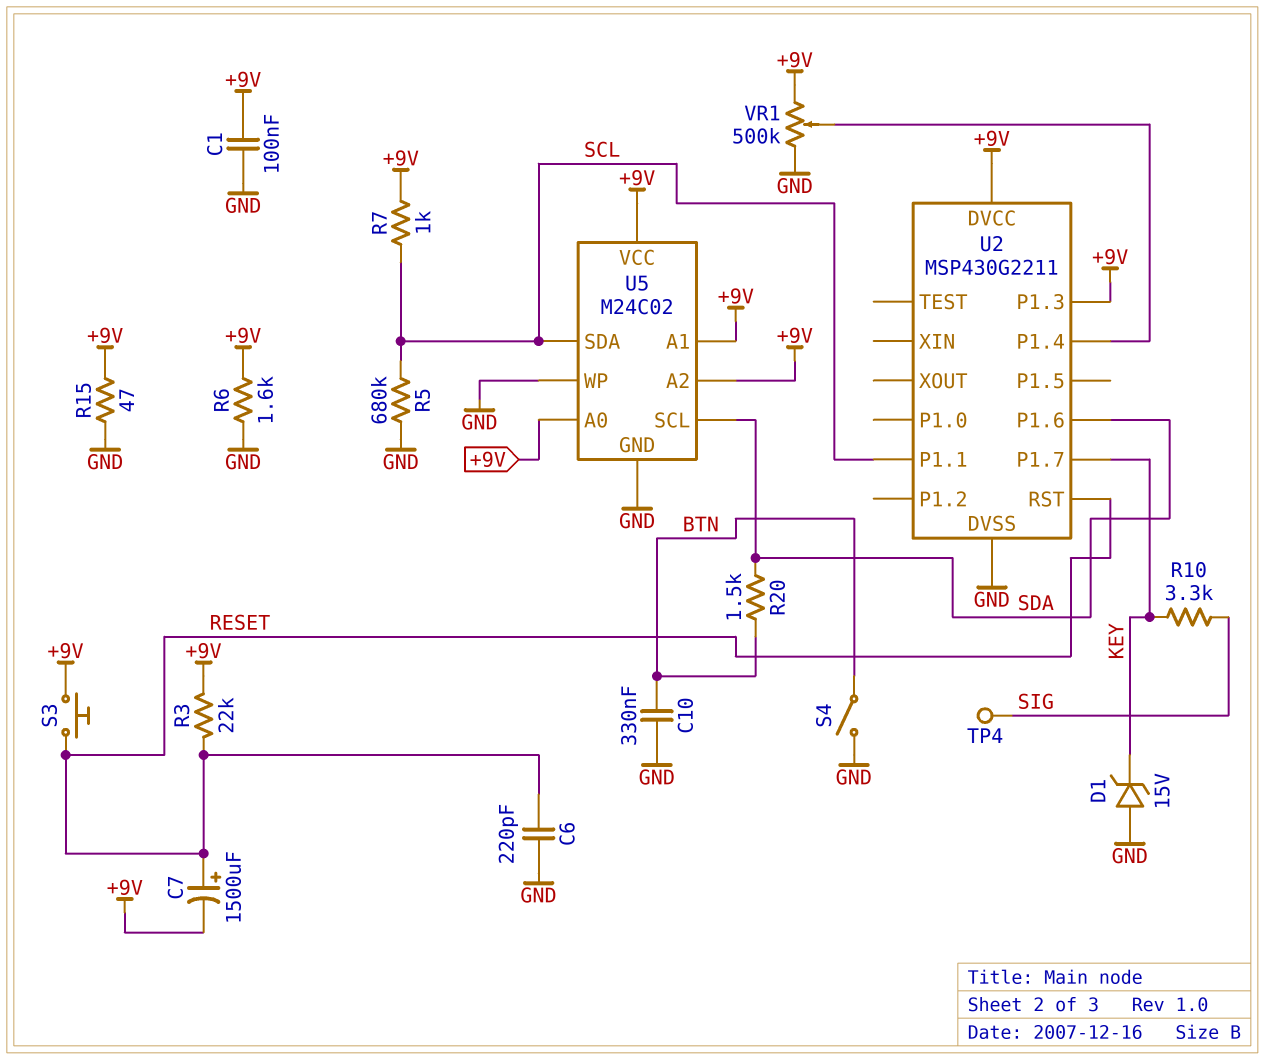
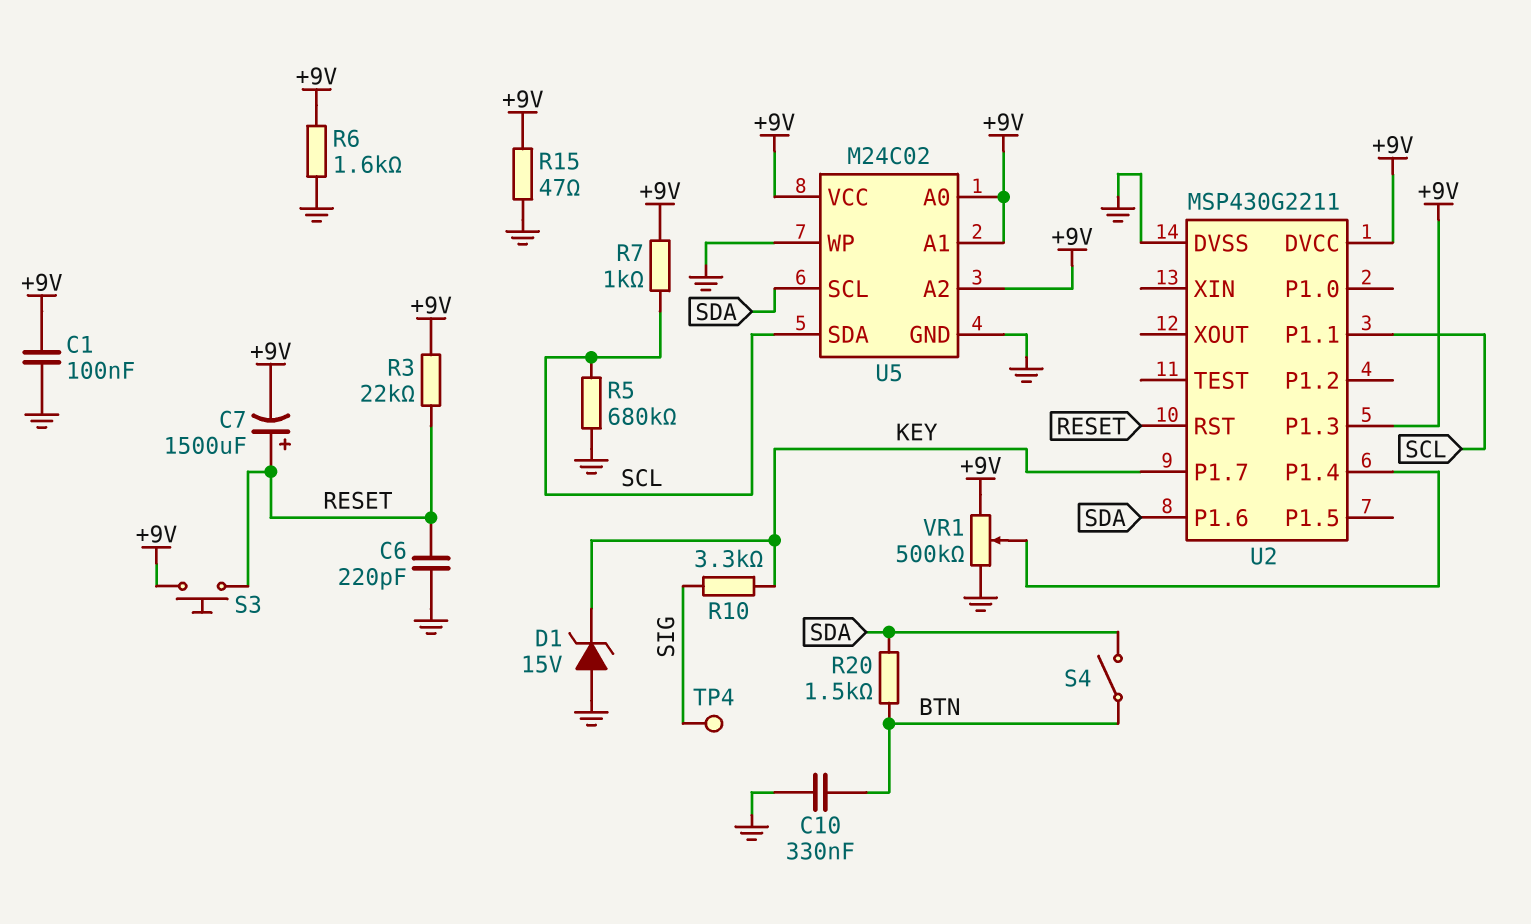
S4: switch (BTN, GND) -> switch (BTN, SDA)

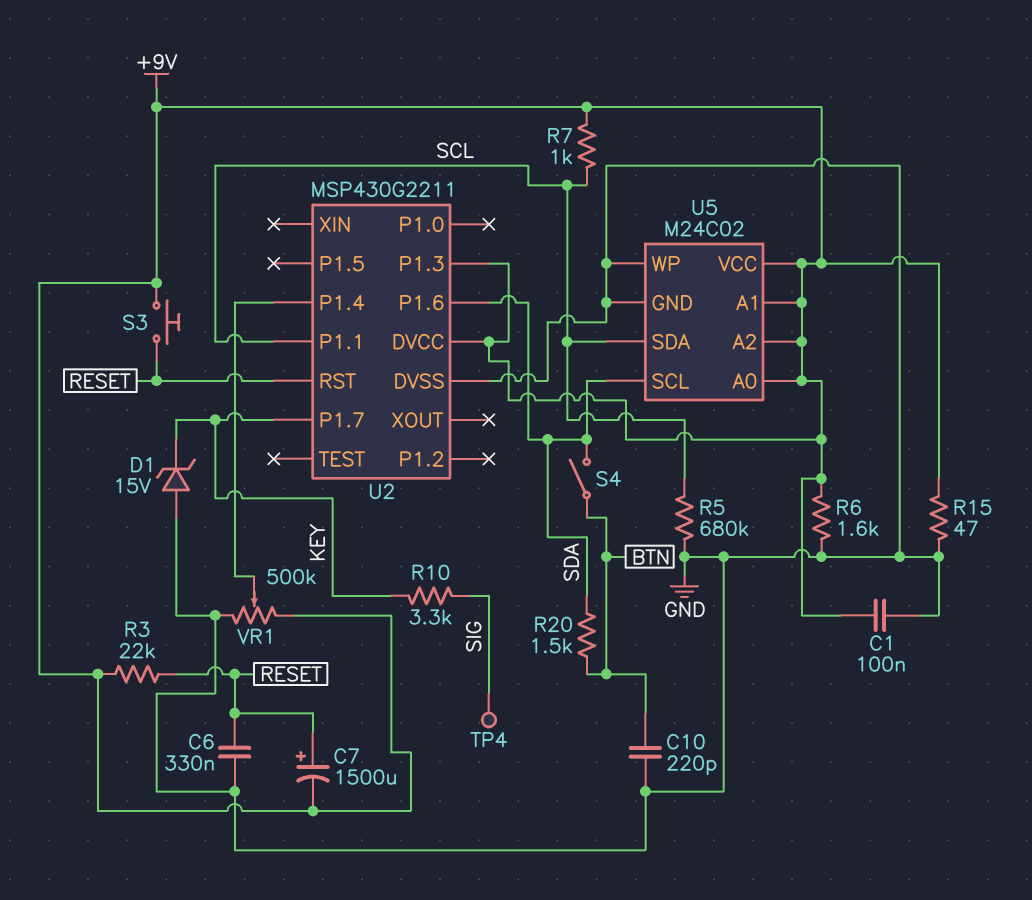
C6: 220pF (GND, RESET) -> 330nF (GND, RESET)
C10: 330nF (BTN, GND) -> 220pF (BTN, GND)

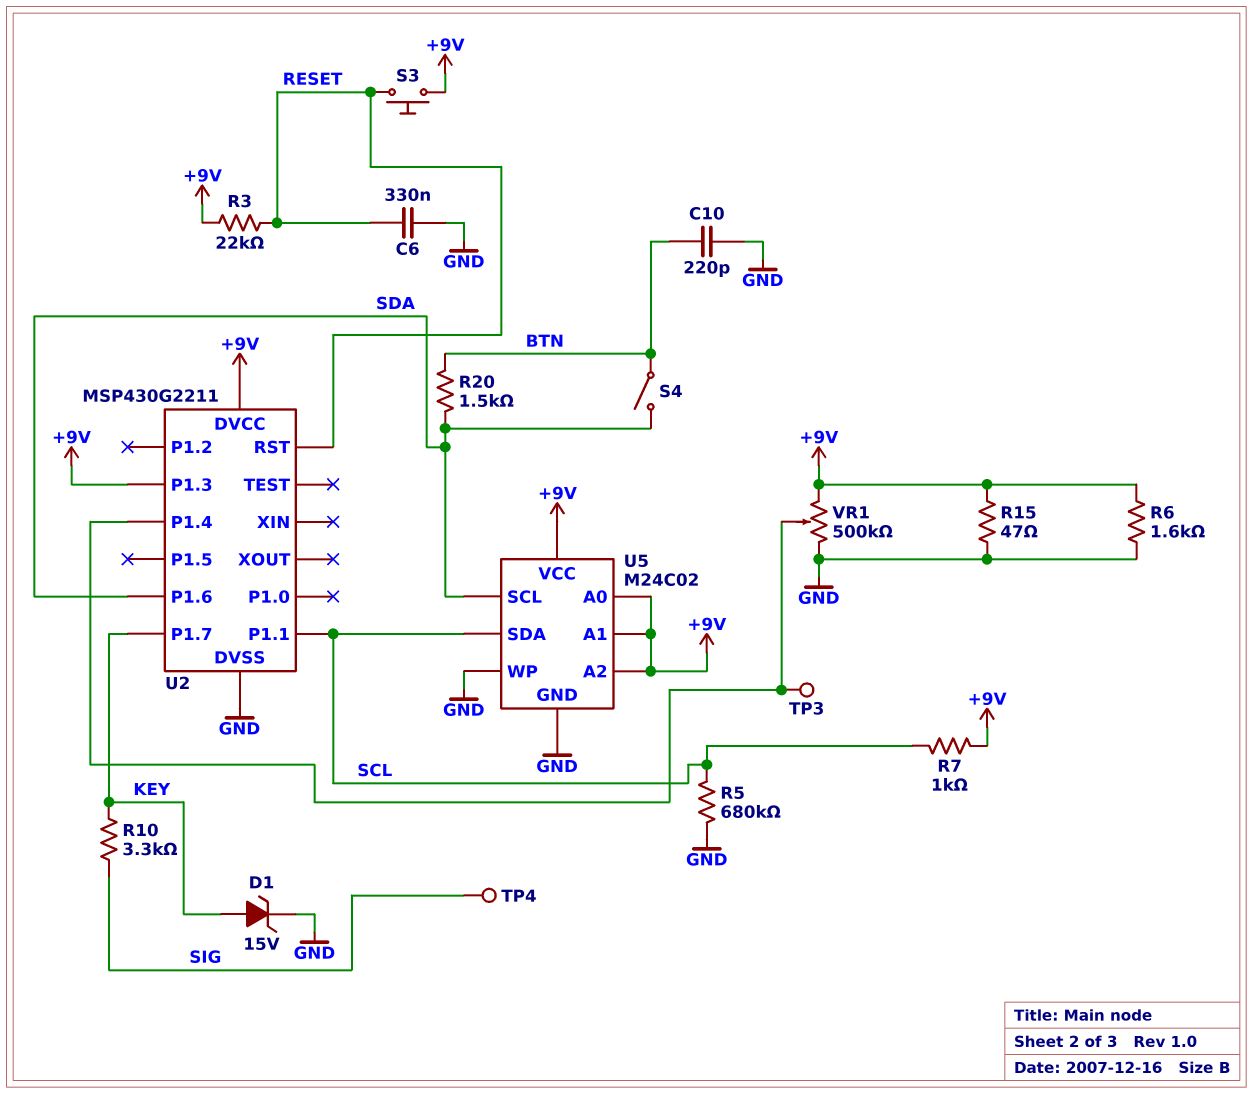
C1: 100nF (+9V, GND) -> none
C7: 1500uF (plus RESET, minus +9V) -> none
D1: zener 15V (A GND, K KEY) -> zener 15V (A KEY, K GND)
TP3: none -> test point (U2/P1.4)

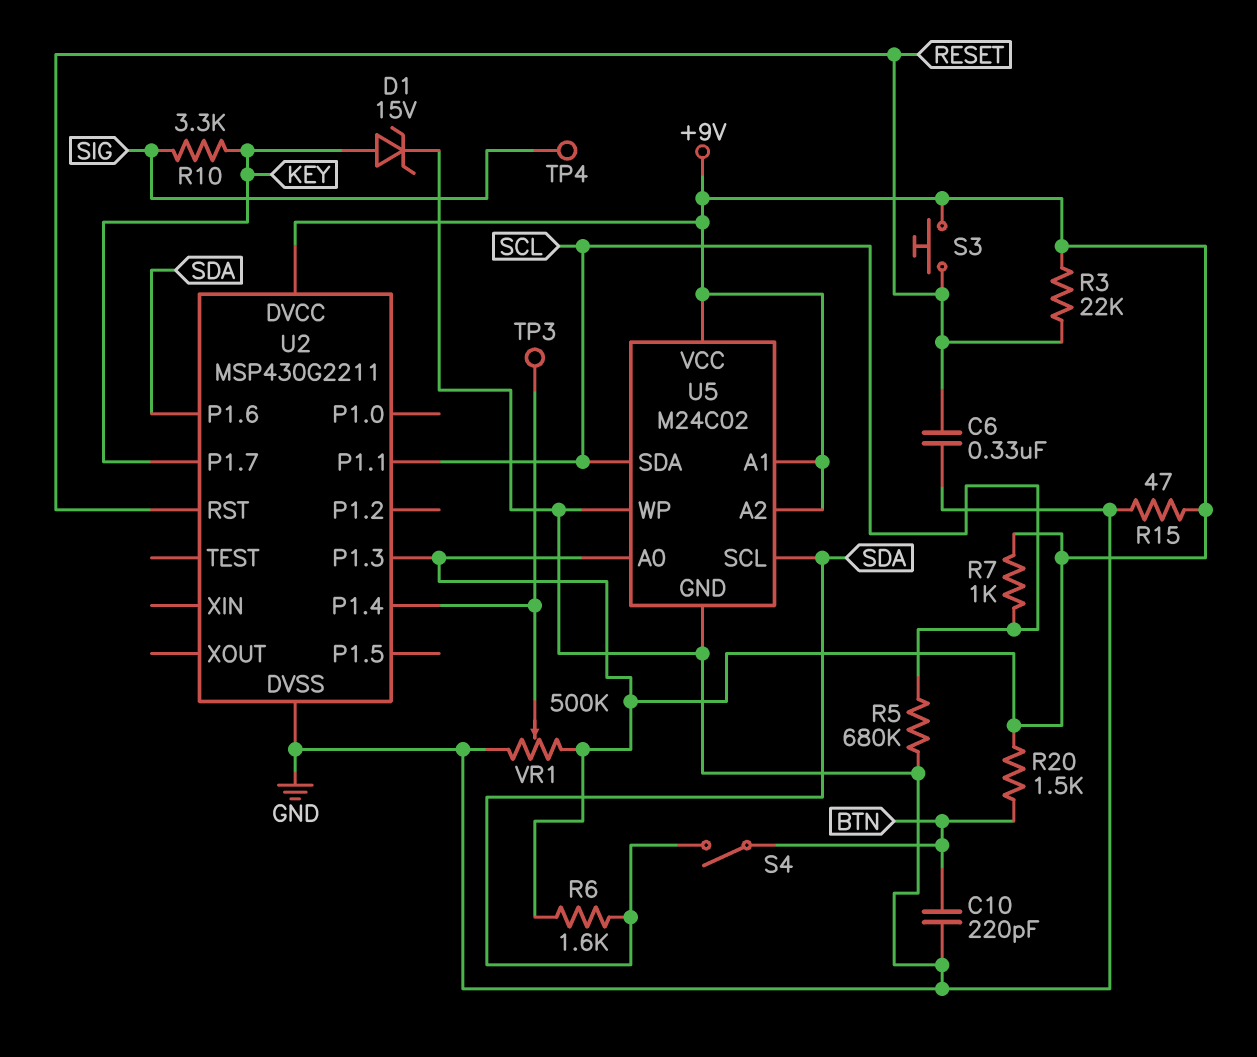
R6: 1.6k (+9V, GND) -> 1.6k (+9V, SDA)
R20: 1.5k (BTN, SDA) -> 1.5k (+9V, BTN)

